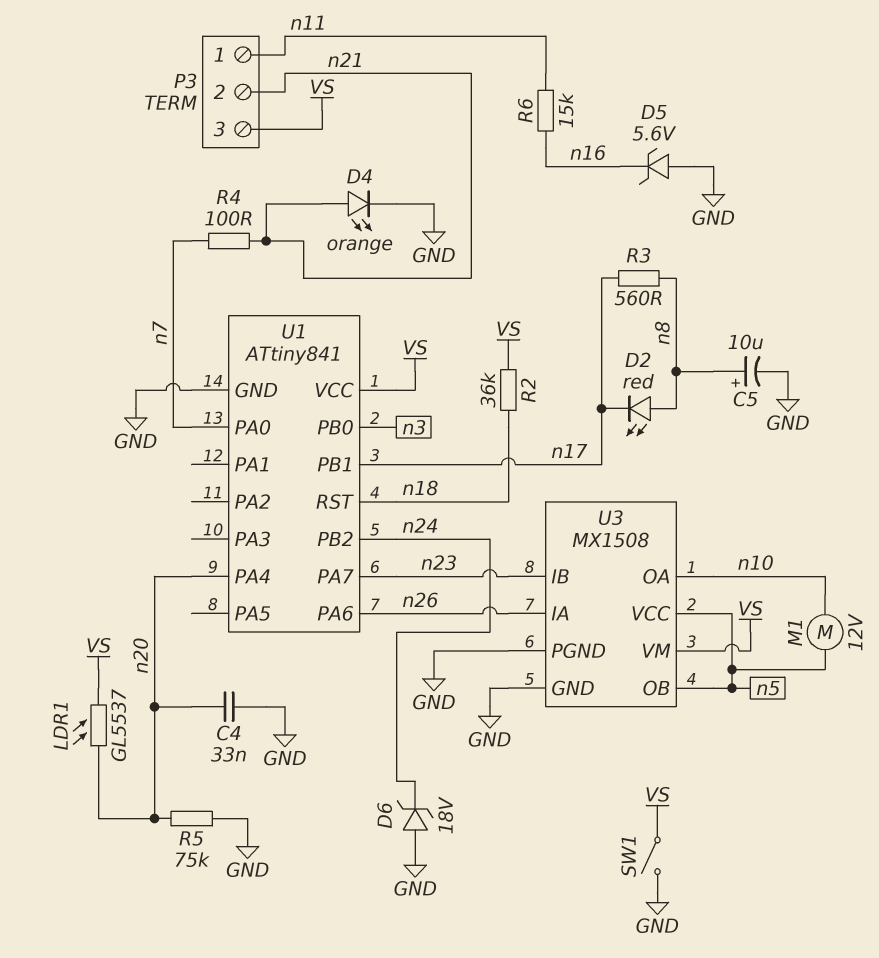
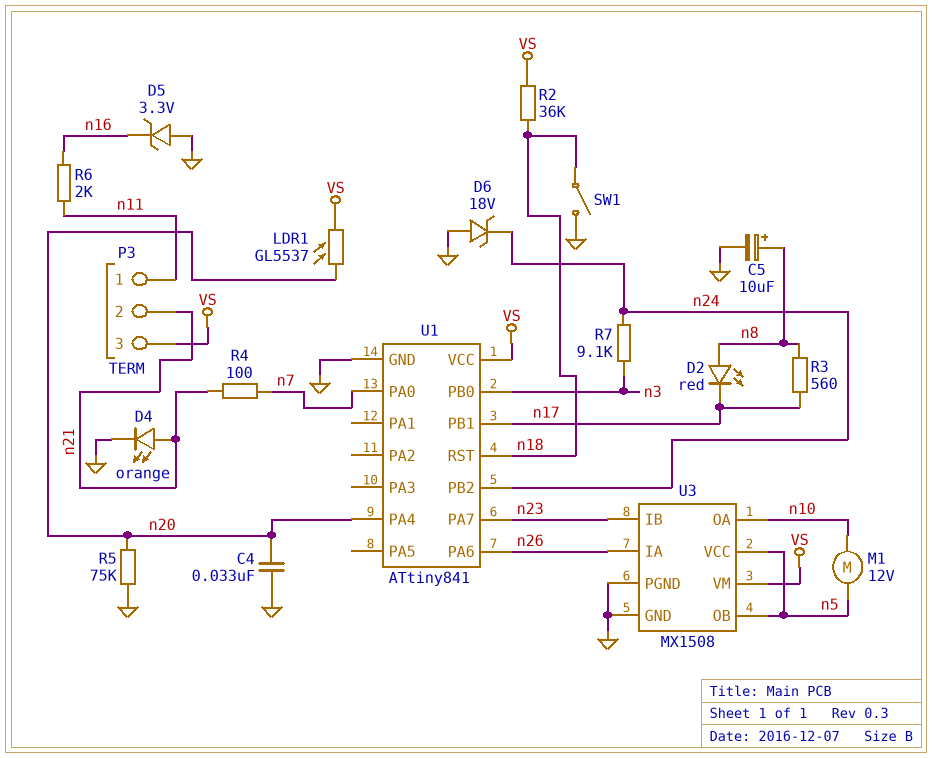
D5: zener 5.6V (A GND, K n16) -> zener 3.3V (A GND, K n16)
R6: 15k (n11, n16) -> 2k (n11, n16)
R7: none -> 9.1k (n3, n24)
SW1: switch (GND, VS) -> switch (GND, n18)

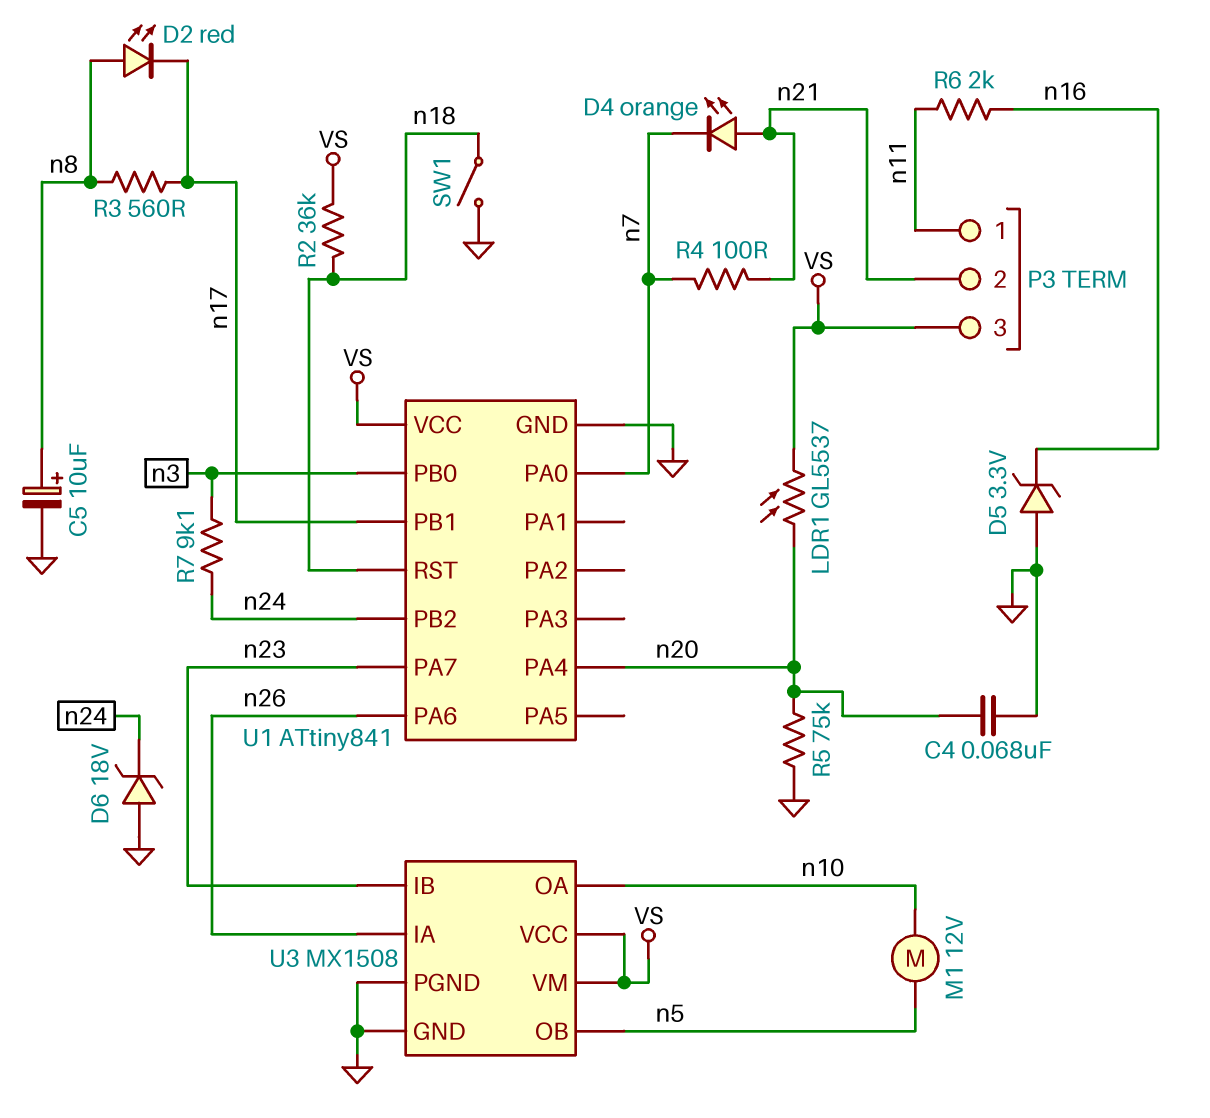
C4: 33nF (GND, n20) -> 68nF (GND, n20)
D4: LED orange (A n21, K GND) -> LED orange (A n21, K n7)
U3 pin VCC: n5 -> VS

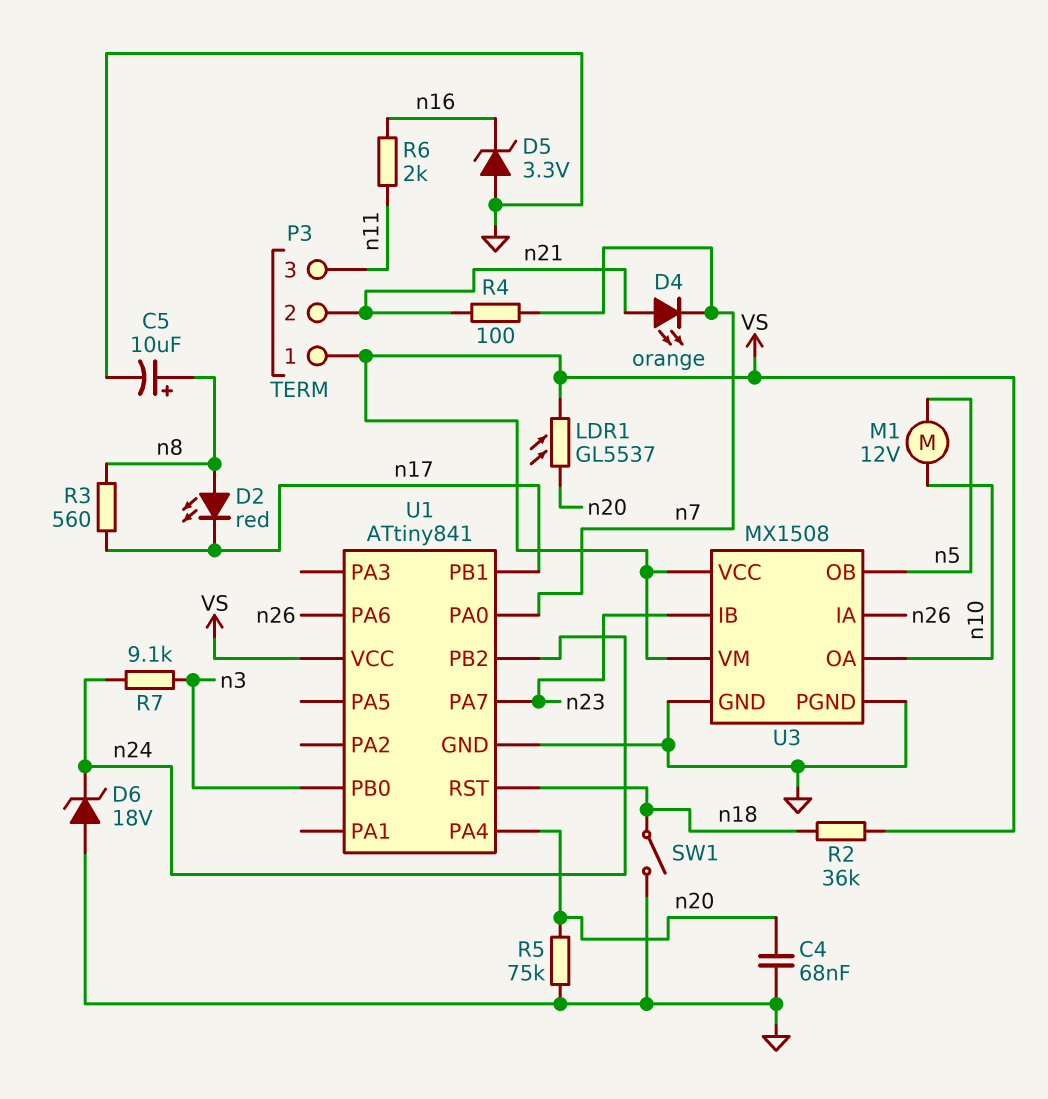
P3 pin 1: n11 -> VS
P3 pin 3: VS -> n11

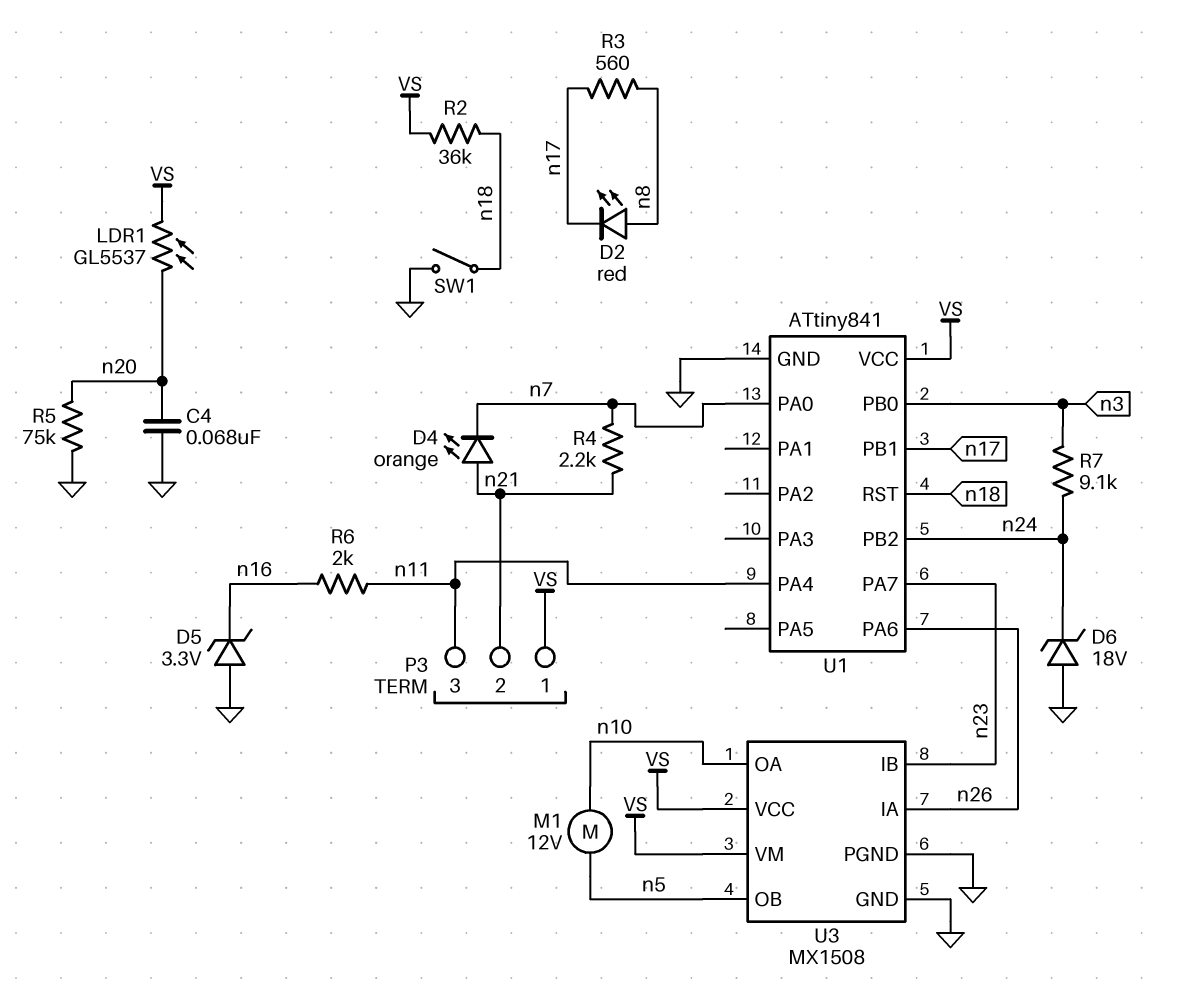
C5: 10uF (plus n8, minus GND) -> none
R4: 100 (n7, n21) -> 2.2k (n7, n21)
U1 pin PA4: n20 -> n11

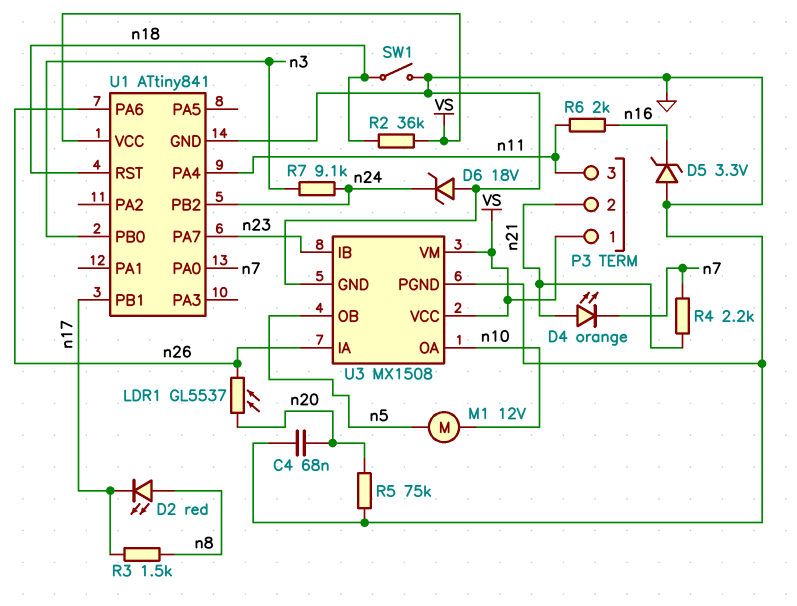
LDR1: GL5537 (VS, n20) -> GL5537 (n20, n26)
R3: 560 (n8, n17) -> 1.5k (n8, n17)

